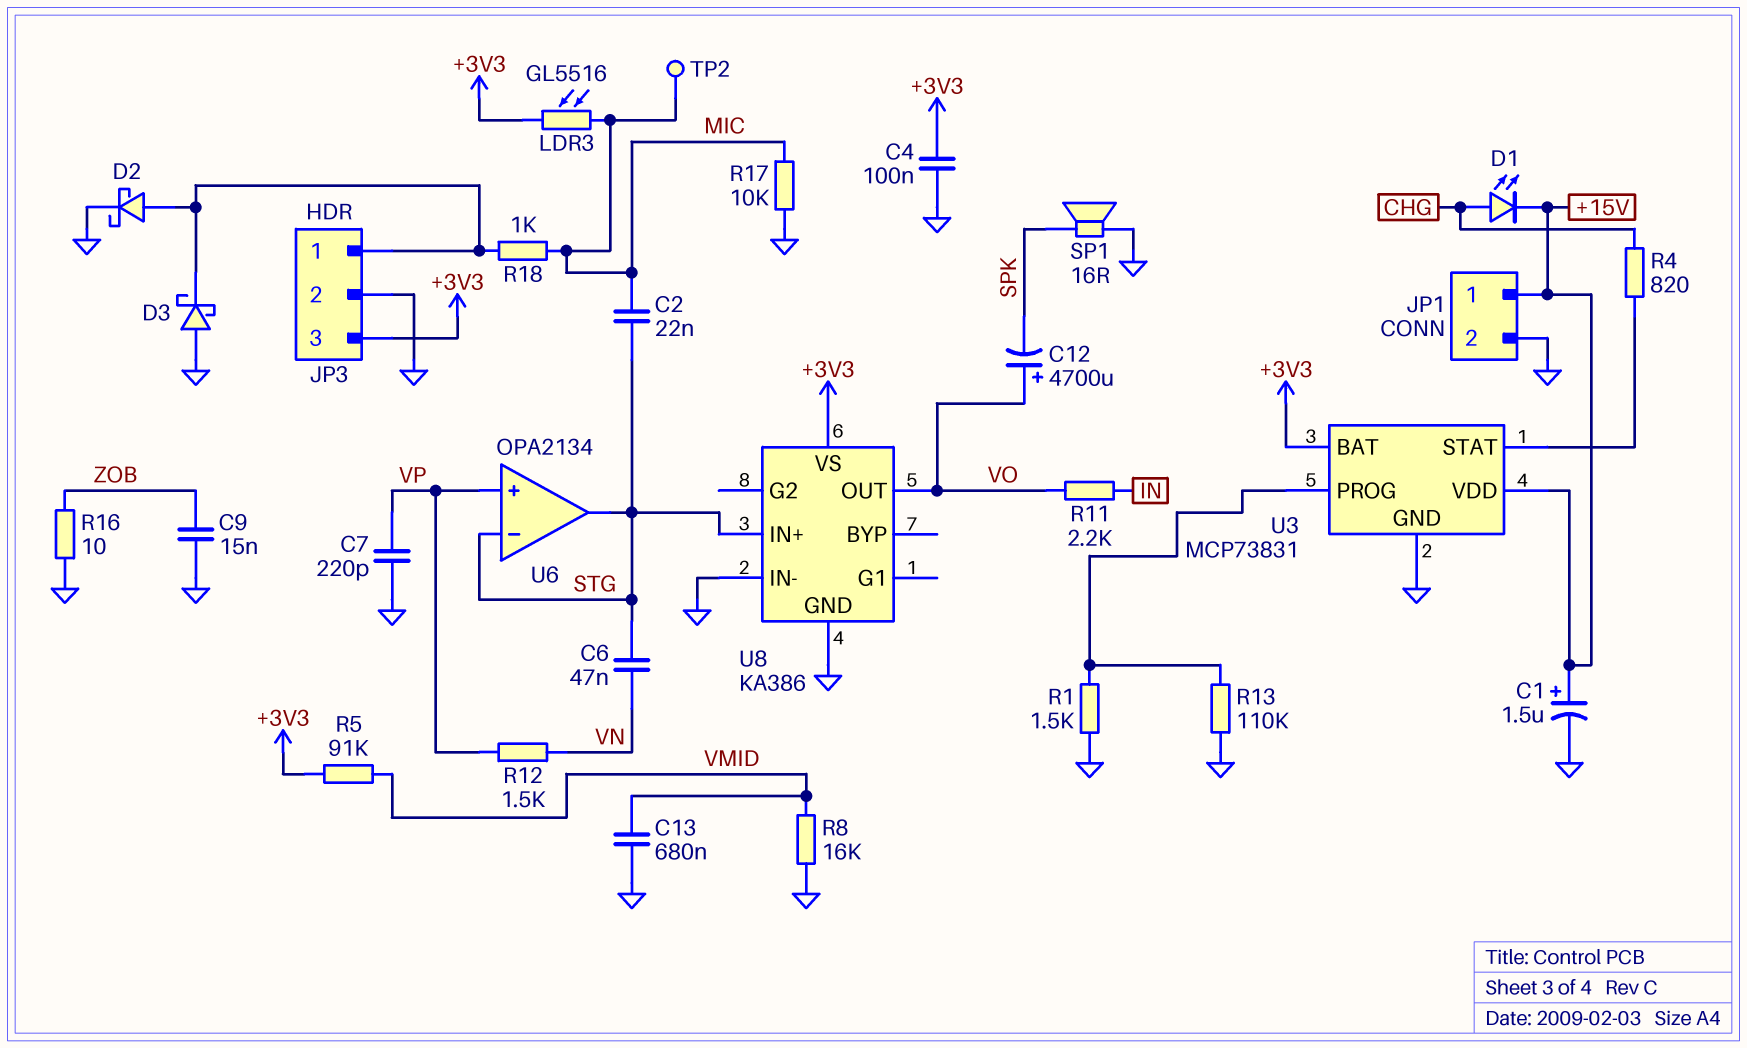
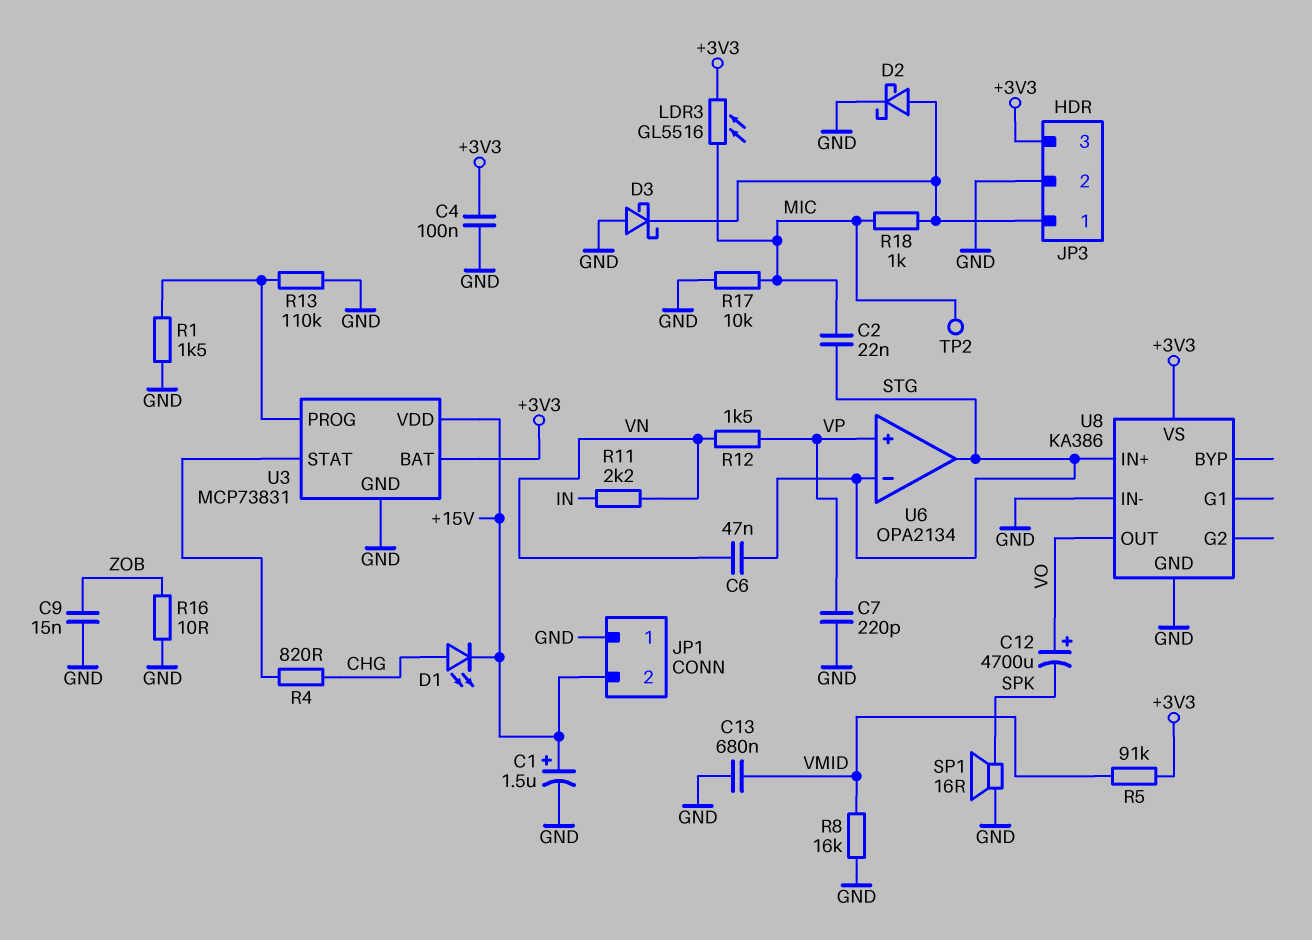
JP1 pin 1: +15V -> GND
JP1 pin 2: GND -> +15V
R11: 2.2k (IN, VO) -> 2.2k (IN, VN)

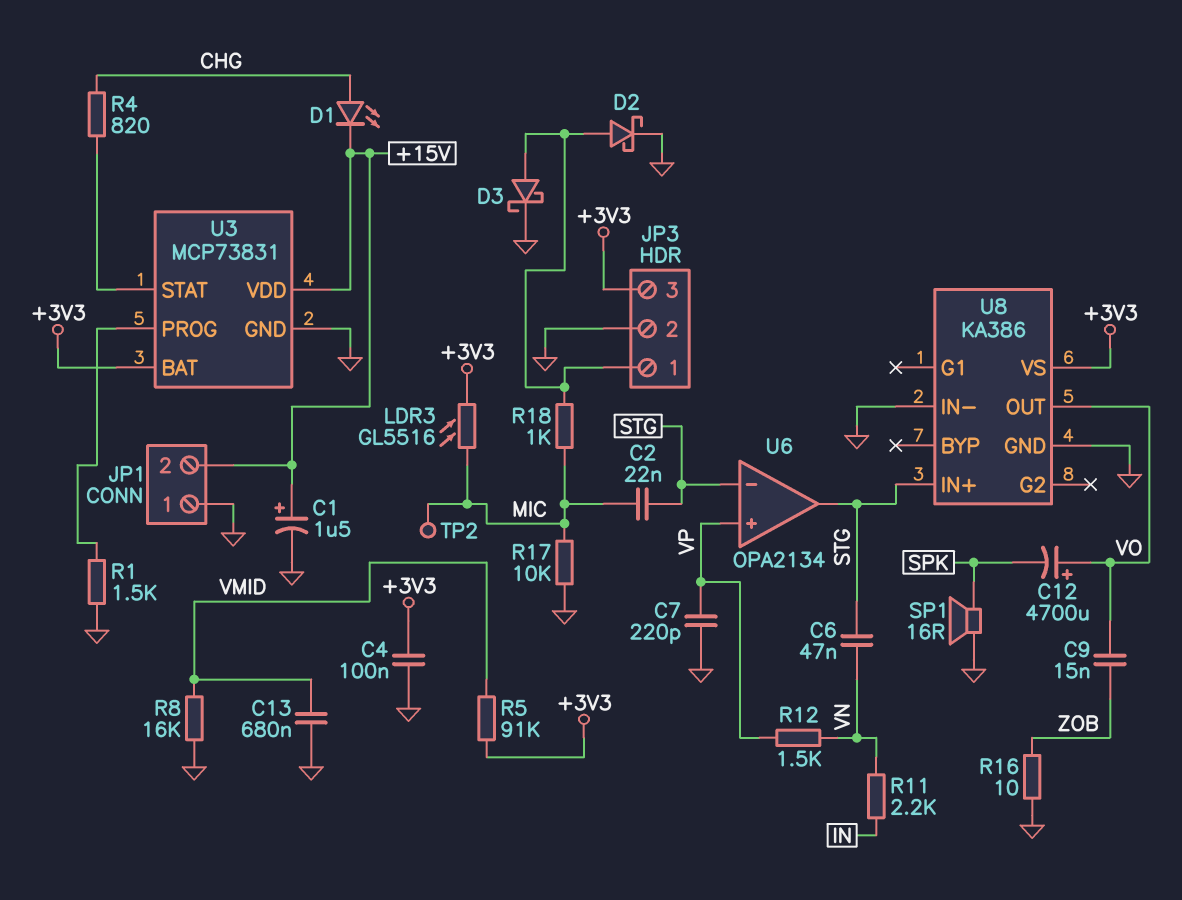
C9: 15nF (GND, ZOB) -> 15nF (VO, ZOB)
D3: schottky (A GND, K JP3/1) -> schottky (A JP3/1, K GND)
R13: 110k (GND, U3/PROG) -> none

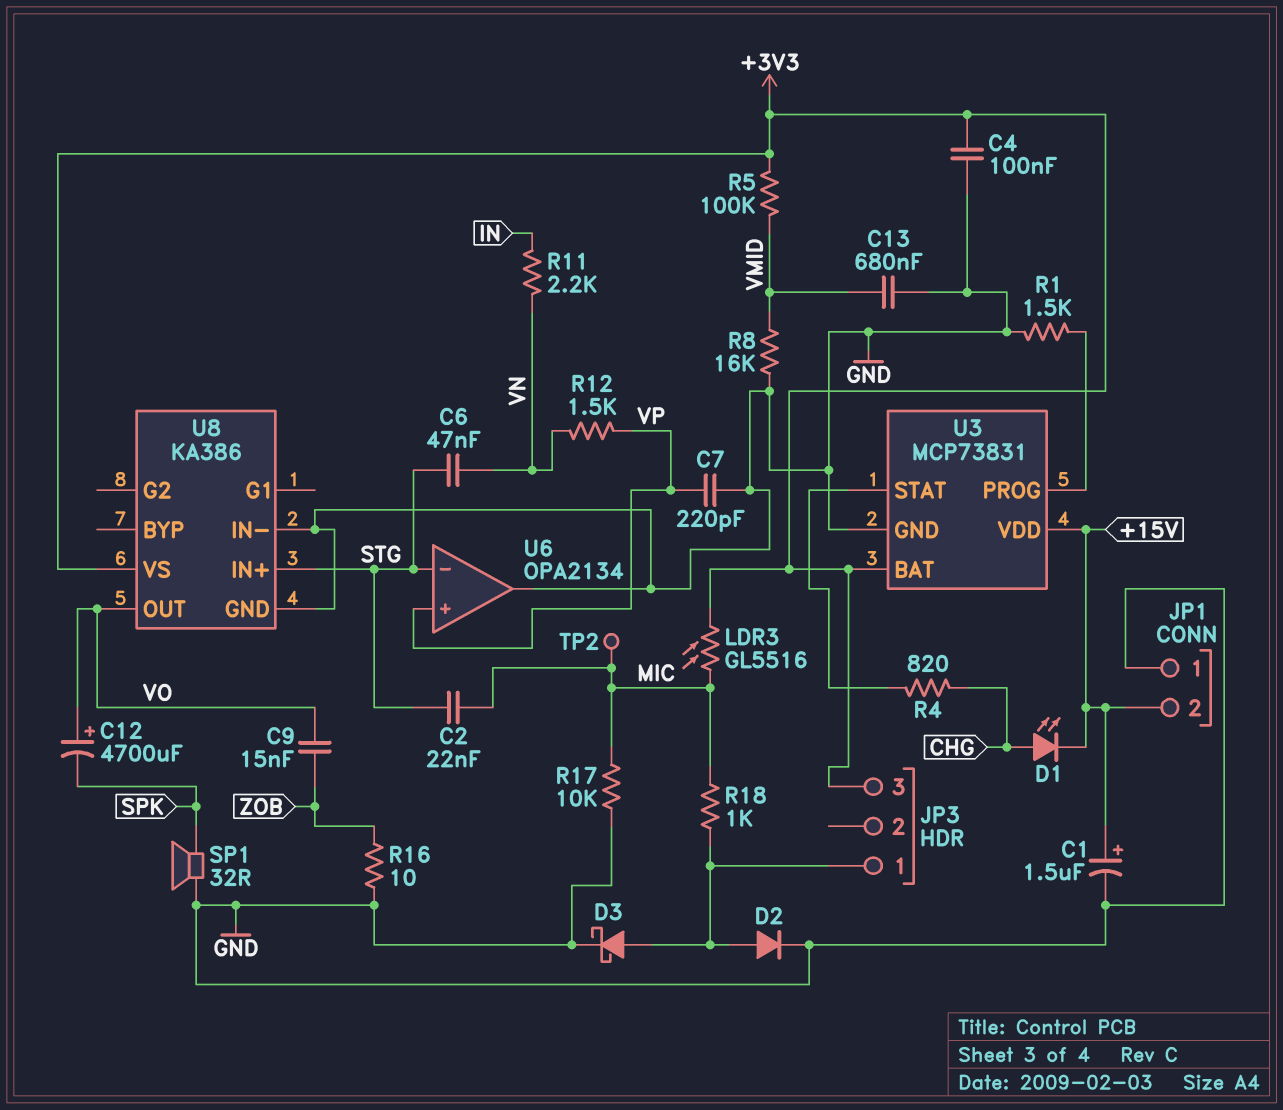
D2: schottky (A JP3/1, K GND) -> diode (A JP3/1, K GND)
JP3 pin 2: GND -> none
R5: 91k (+3V3, VMID) -> 100k (+3V3, VMID)
SP1: speaker 16R (GND, SPK) -> speaker 32R (GND, SPK)
U6 pin out: STG -> GND

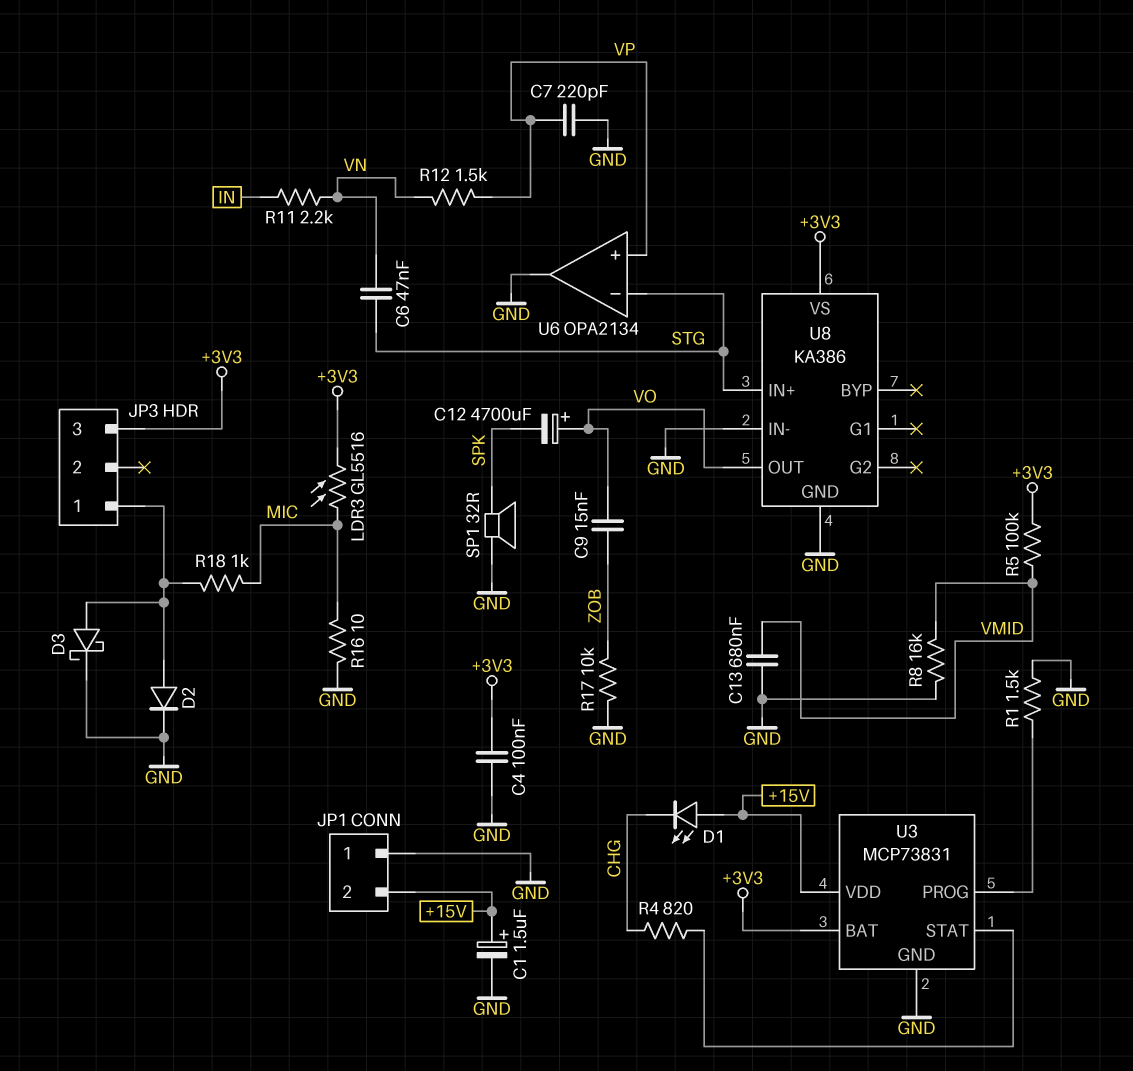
C2: 22nF (MIC, STG) -> none
D1: LED (A CHG, K +15V) -> LED (A +15V, K CHG)
R16: 10 (GND, ZOB) -> 10 (GND, MIC)
R17: 10k (GND, MIC) -> 10k (GND, ZOB)
TP2: test point (MIC) -> none

